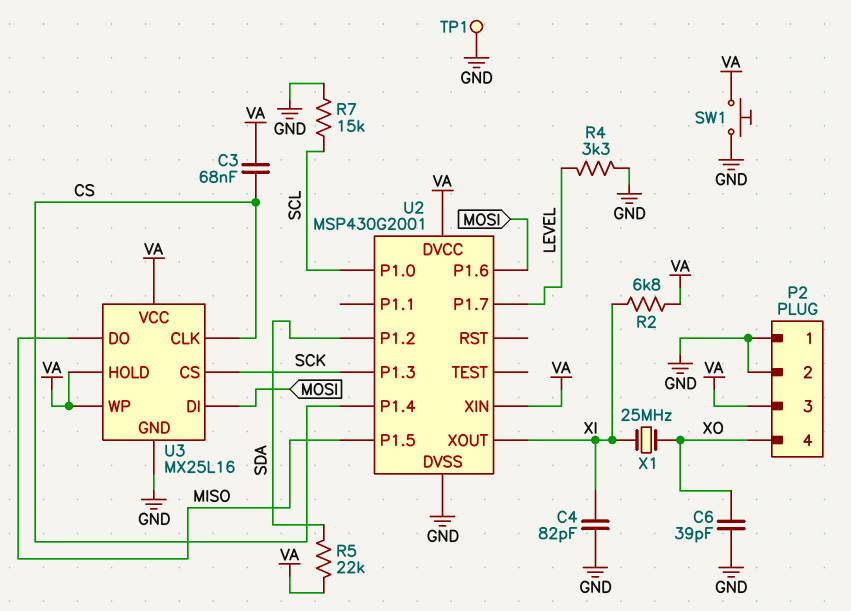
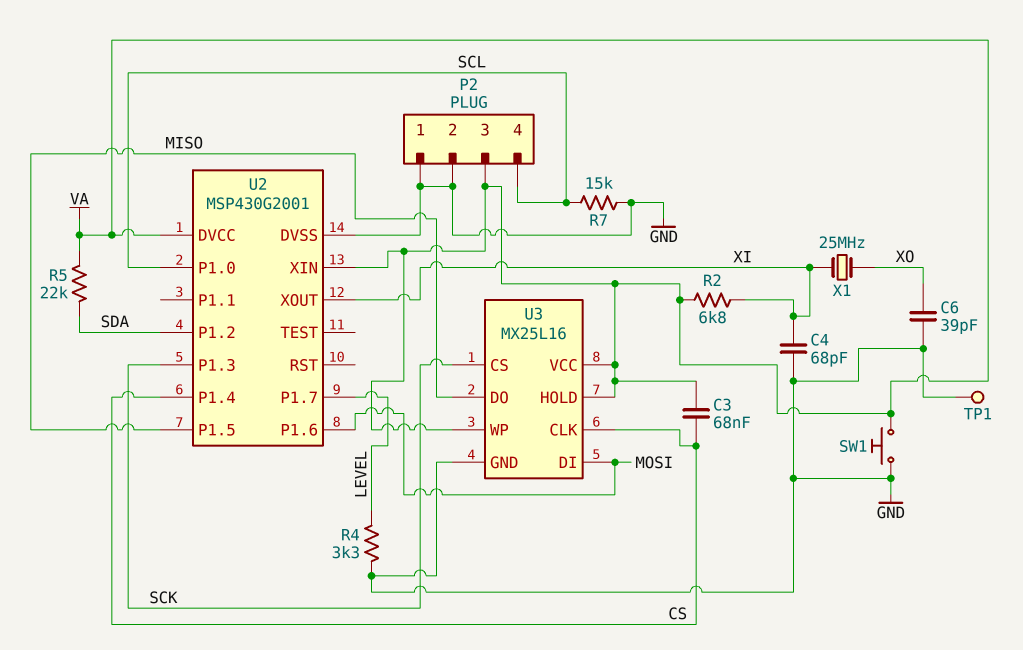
C4: 82pF (GND, XI) -> 68pF (GND, XI)
P2 pin 4: XO -> SCL

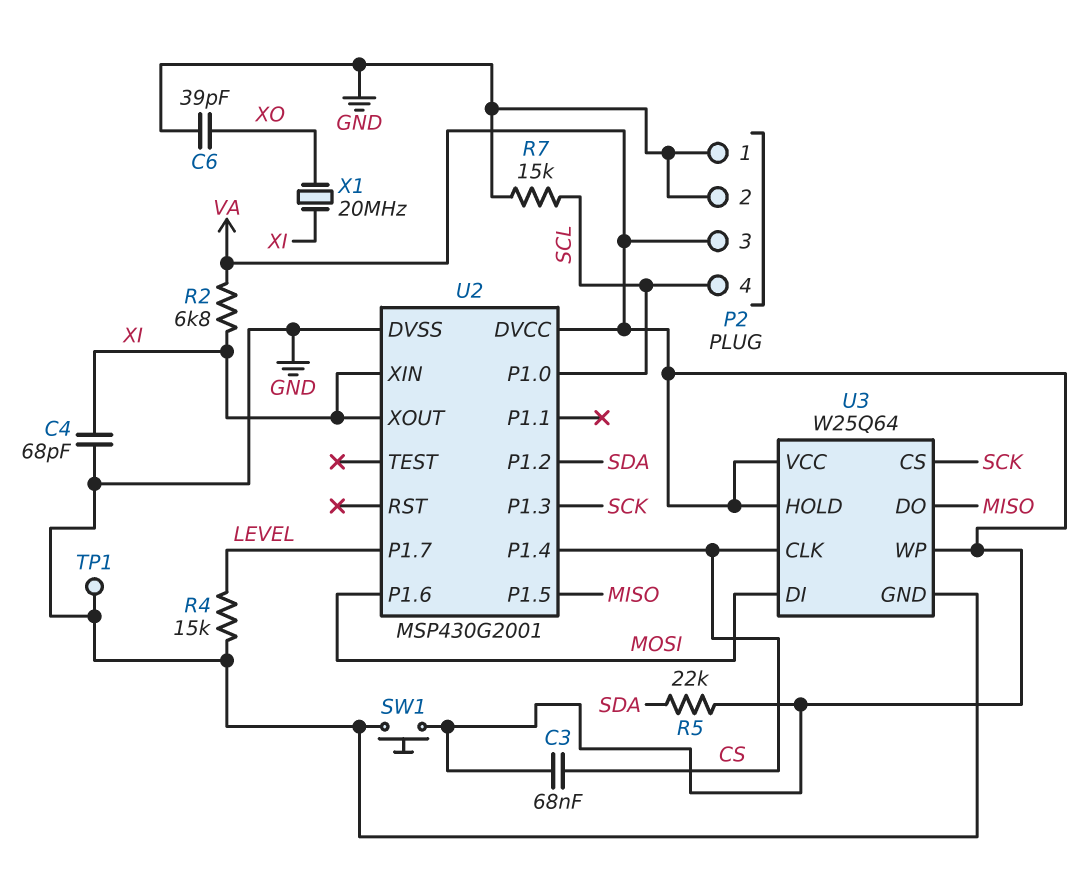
R4: 3.3k (GND, LEVEL) -> 15k (GND, LEVEL)
U2 pin XIN: VA -> XI
U3: MX25L16 -> W25Q64
X1: 25MHz (XI, XO) -> 20MHz (XI, XO)

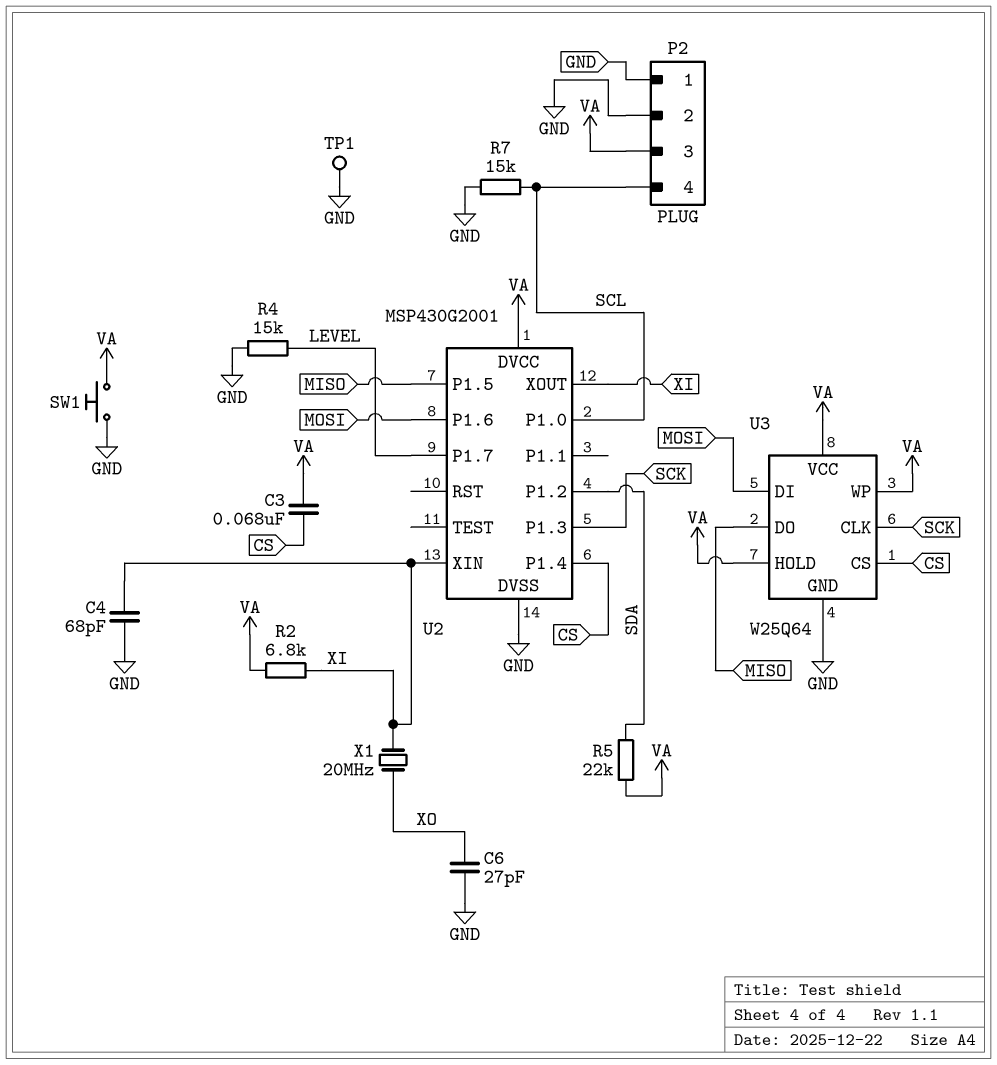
C6: 39pF (GND, XO) -> 27pF (GND, XO)
U3 pin CLK: CS -> SCK
U3 pin CS: SCK -> CS

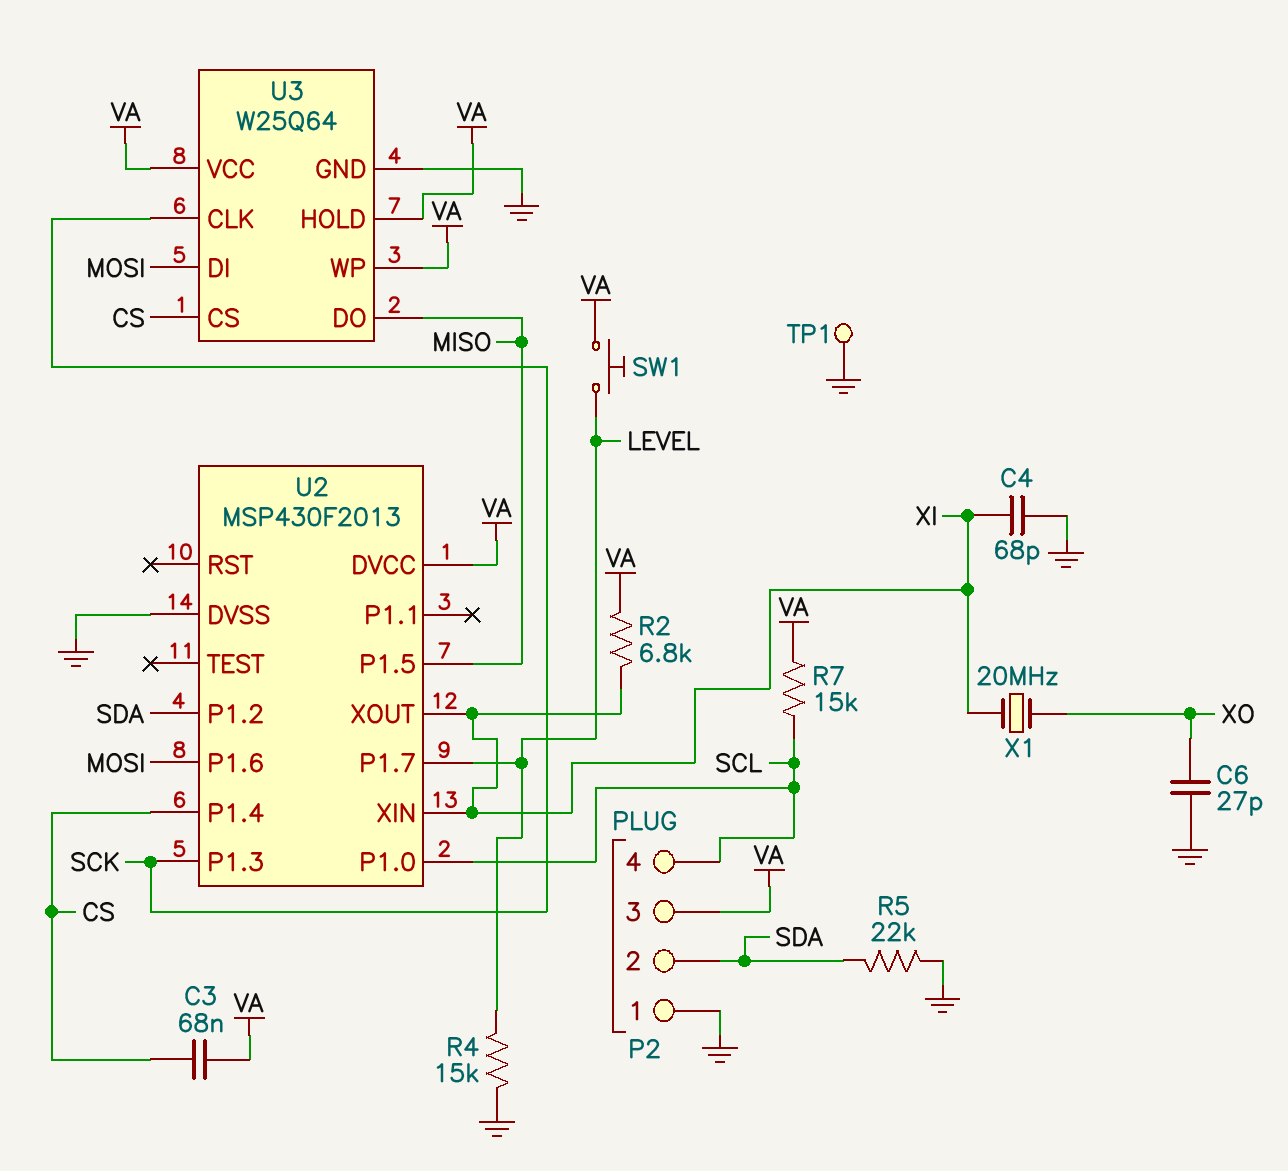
P2 pin 2: GND -> SDA
R5: 22k (SDA, VA) -> 22k (GND, SDA)
R7: 15k (GND, SCL) -> 15k (SCL, VA)
SW1: button (GND, VA) -> button (LEVEL, VA)
U2: MSP430G2001 -> MSP430F2013

